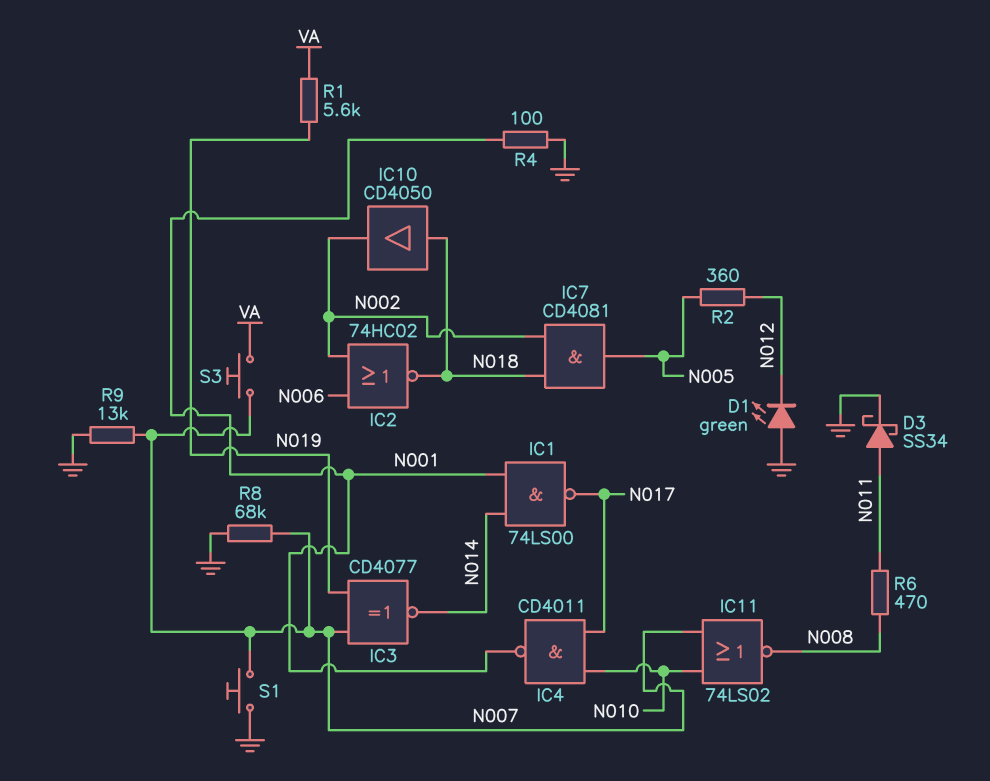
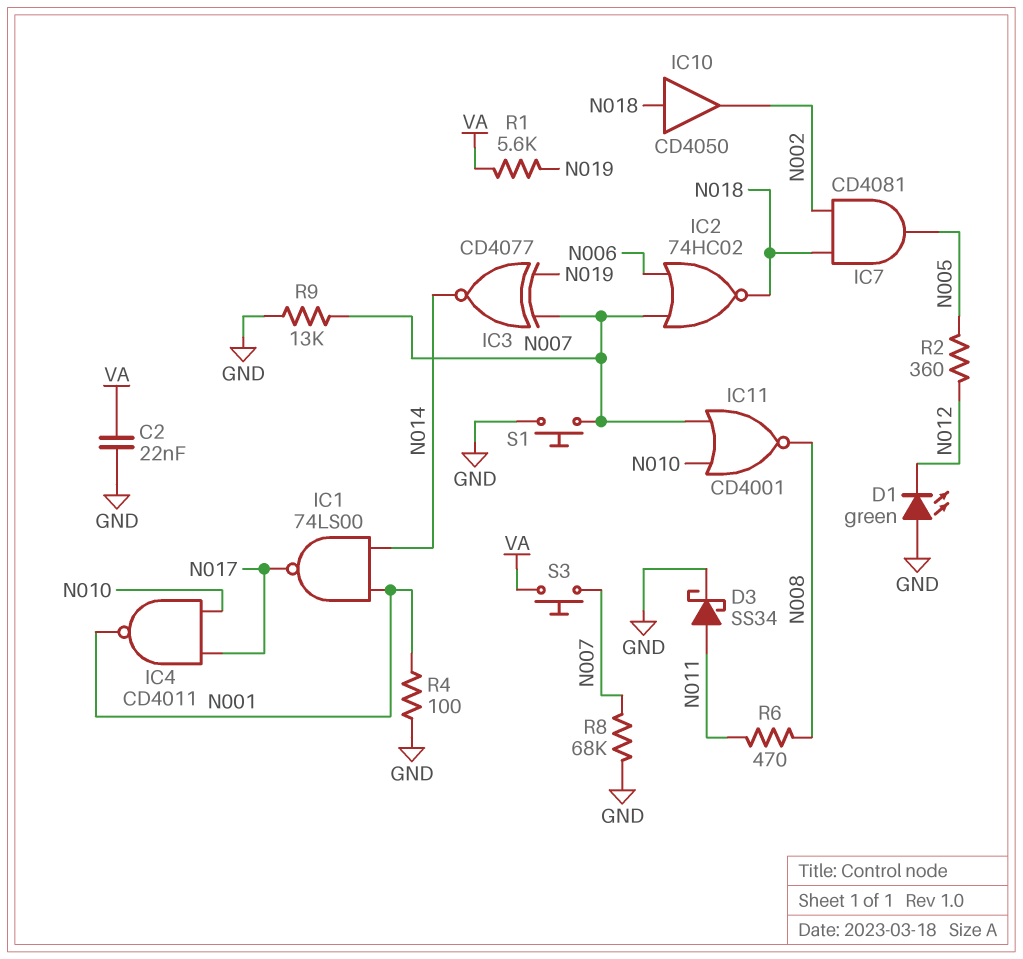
C2: none -> 22nF (GND, VA)
IC2: NOR 74HC02 (in N002, in N006, out N018) -> NOR 74HC02 (in N006, in N007, out N018)
IC11: NOR 74LS02 (in N007, in N010, out N008) -> NOR CD4001 (in N007, in N010, out N008)

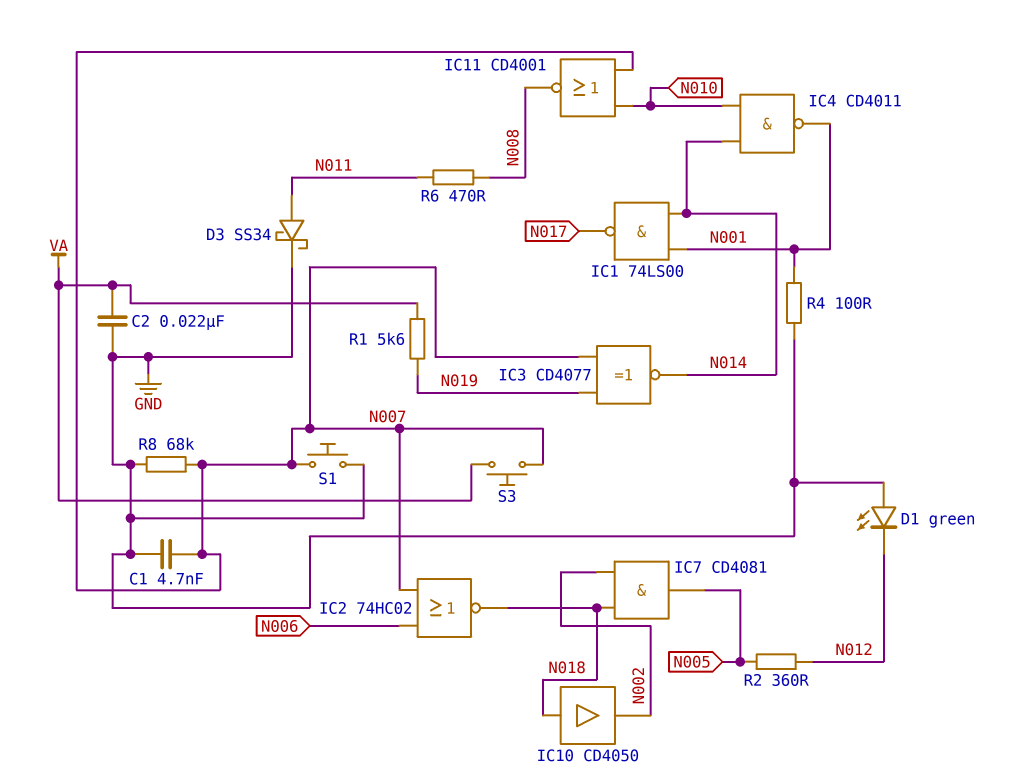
C1: none -> 4.7nF (GND, N007)
IC4: NAND CD4011 (in N010, in N017, out N001) -> NAND CD4011 (in N010, in N014, out N001)
R9: 13k (GND, N007) -> none

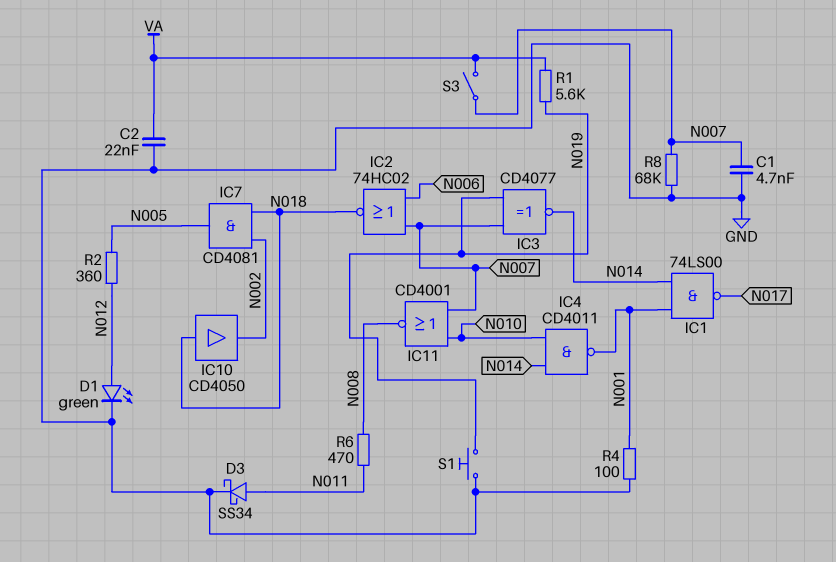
D1: LED green (A GND, K N012) -> LED green (A N012, K GND)
S1: button (GND, N007) -> button (GND, N019)
S3: button (N007, VA) -> switch (N007, VA)

